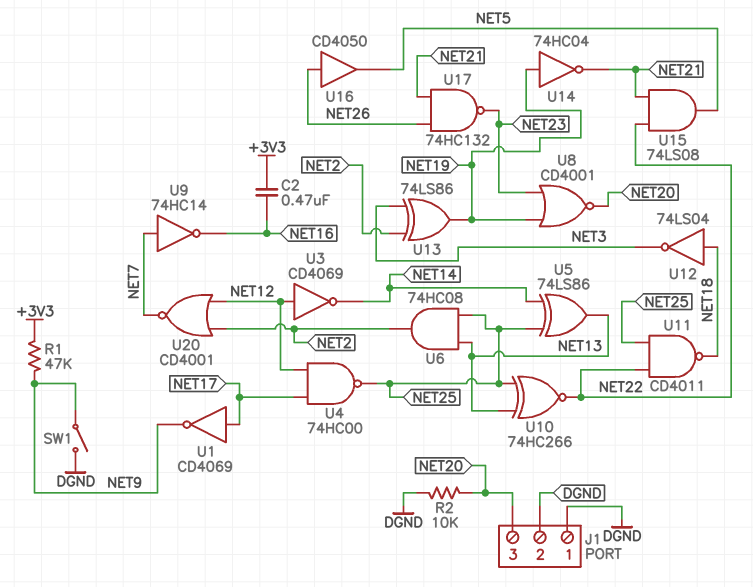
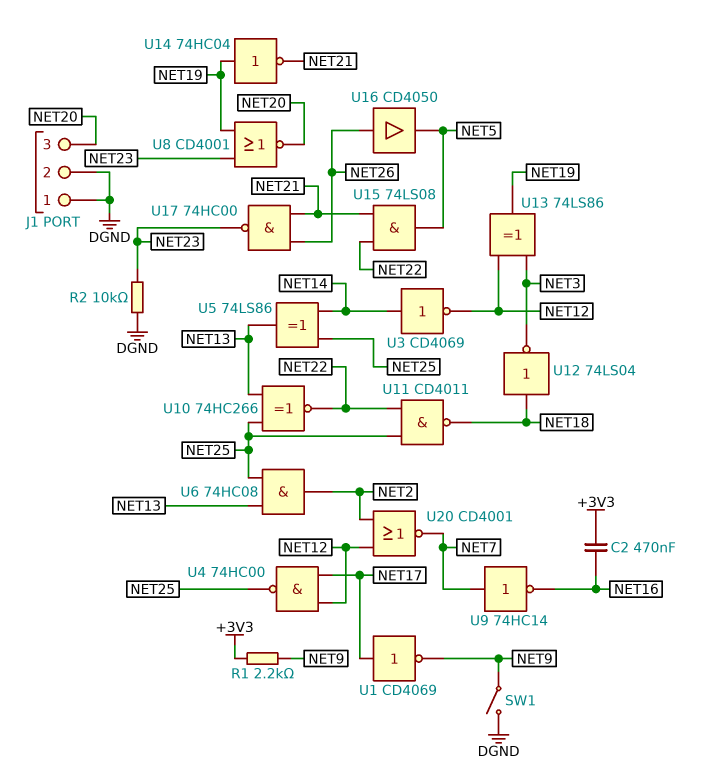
R1: 47k (+3V3, NET9) -> 2.2k (+3V3, NET9)
R2: 10k (DGND, NET20) -> 10k (DGND, NET23)
U3: NOT CD4069 (in NET12, out NET14) -> NOT CD4069 (in NET14, out NET12)
U13: XOR 74LS86 (in NET2, in NET3, out NET19) -> XOR 74LS86 (in NET3, in NET12, out NET19)
U17: NAND 74HC132 (in NET21, in NET26, out NET23) -> NAND 74HC00 (in NET21, in NET26, out NET23)

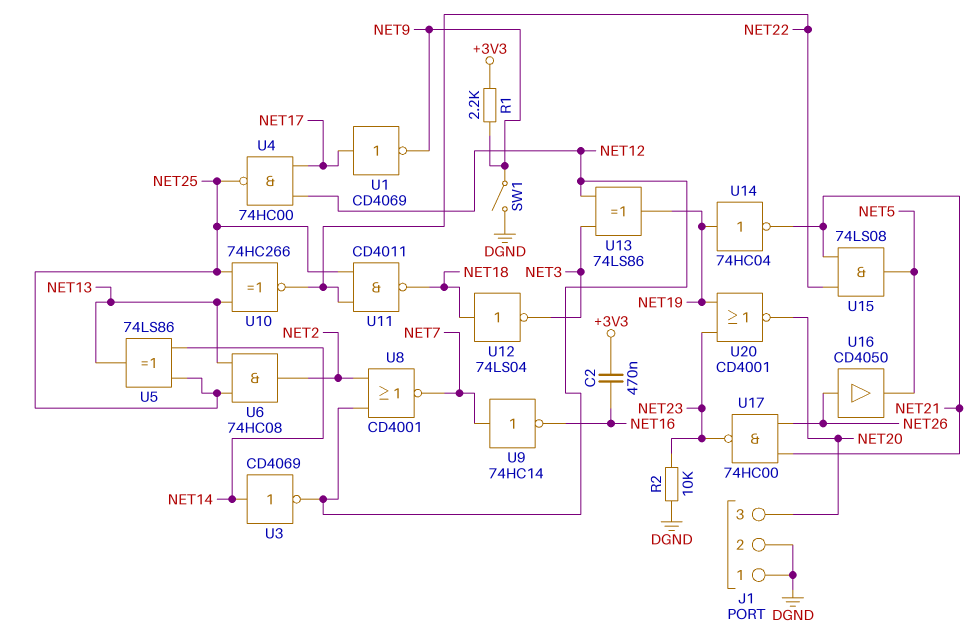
U8: NOR CD4001 (in NET19, in NET23, out NET20) -> NOR CD4001 (in NET2, in NET12, out NET7)
U20: NOR CD4001 (in NET2, in NET12, out NET7) -> NOR CD4001 (in NET19, in NET23, out NET20)

